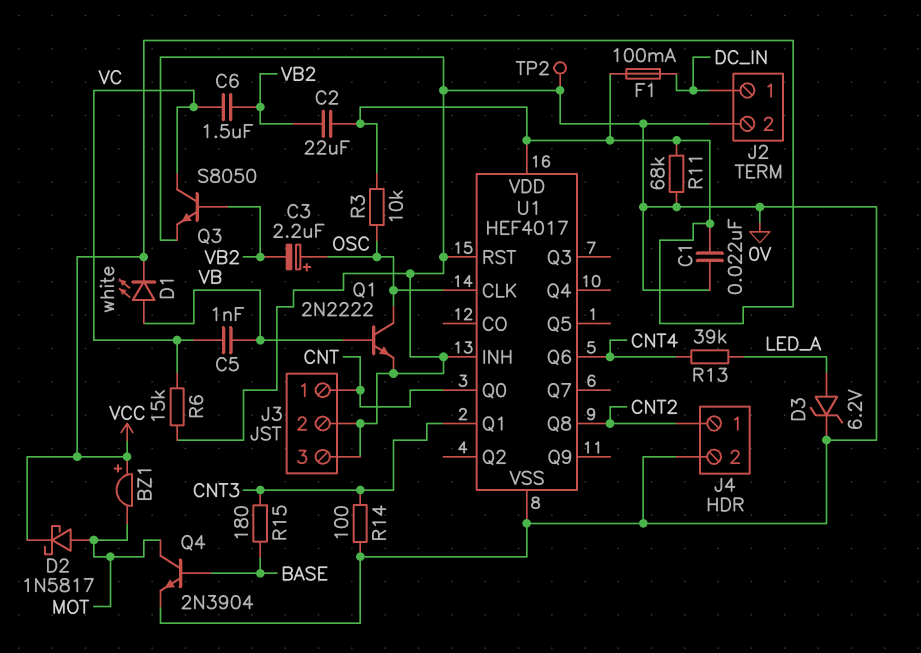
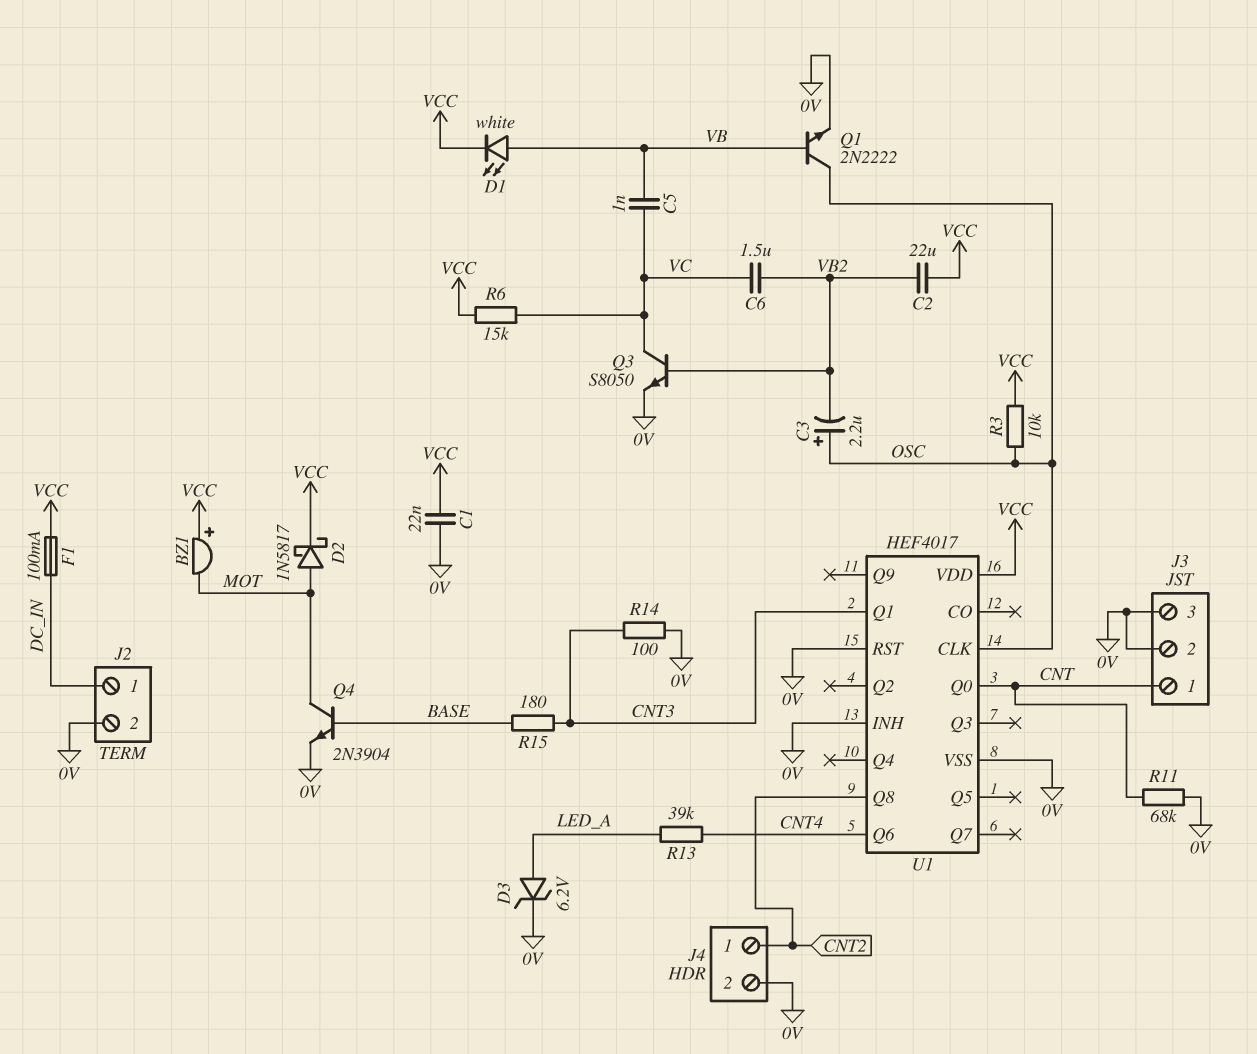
R6: 15k (0V, VC) -> 15k (VC, VCC)
R11: 68k (0V, VCC) -> 68k (0V, CNT)
TP2: test point (0V) -> none

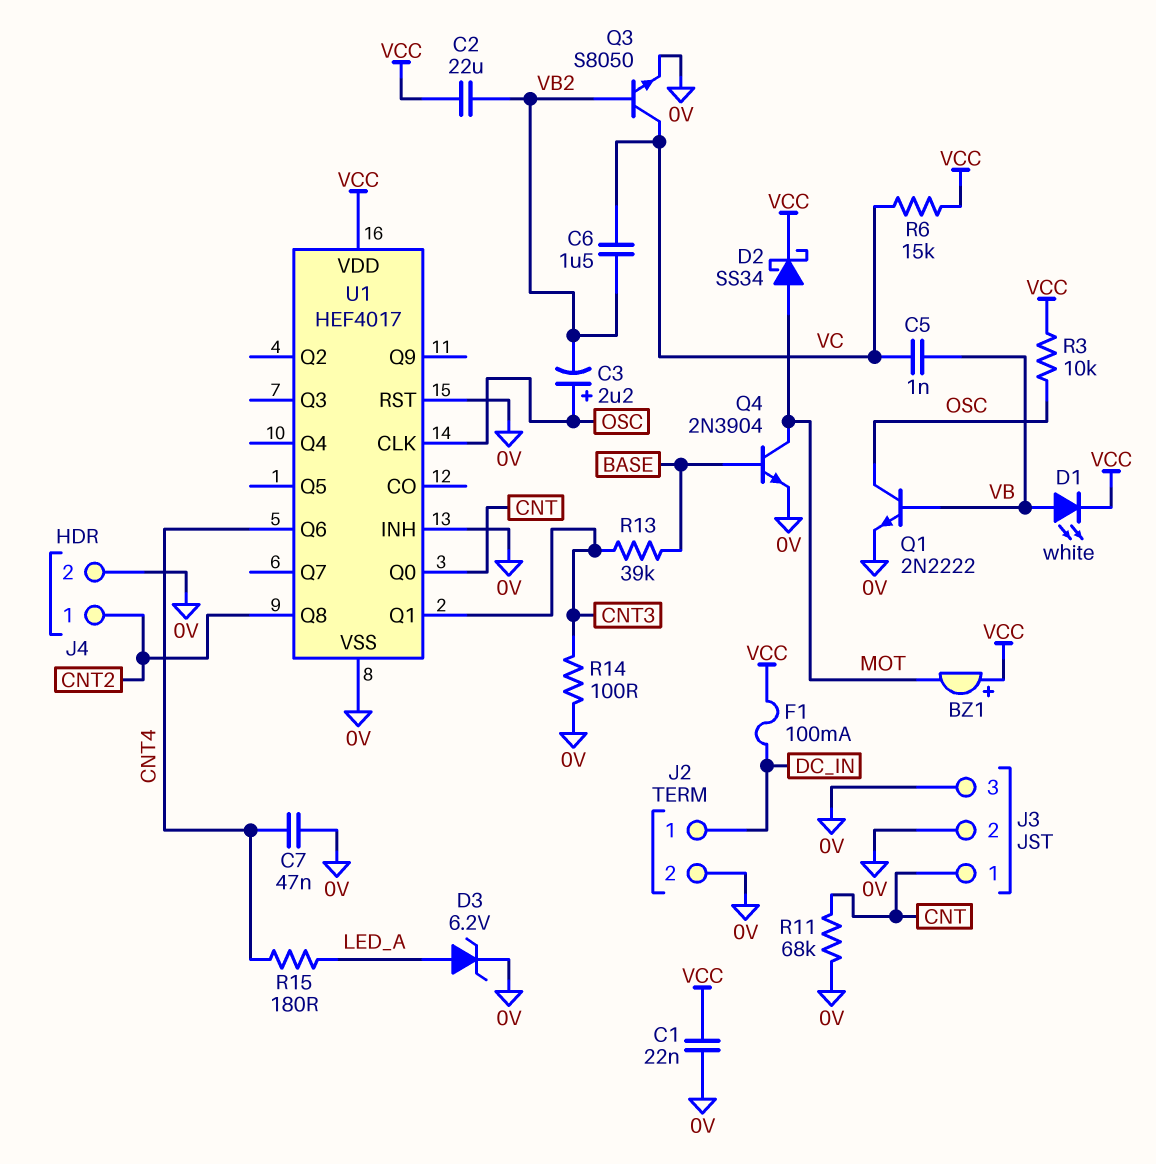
C7: none -> 47nF (0V, CNT4)
D2: schottky 1N5817 (A MOT, K VCC) -> schottky SS34 (A MOT, K VCC)
R13: 39k (CNT4, LED_A) -> 39k (BASE, CNT3)
R15: 180 (BASE, CNT3) -> 180 (CNT4, LED_A)

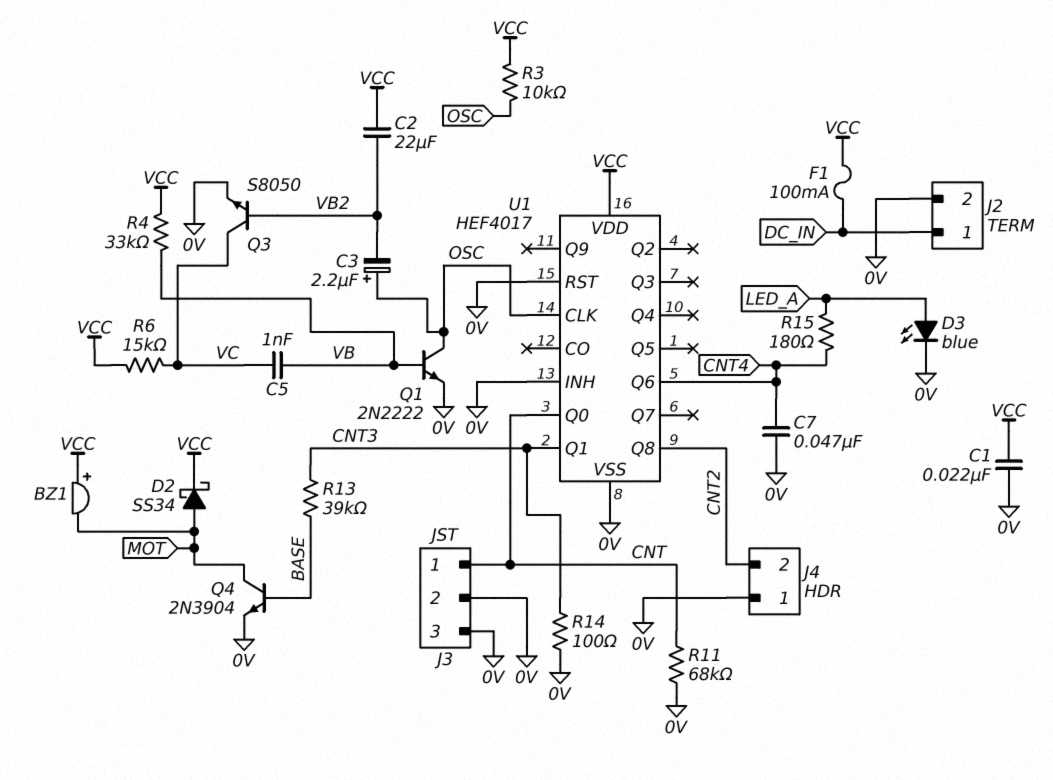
C6: 1.5uF (VB2, VC) -> none
D1: LED white (A VB, K VCC) -> none
D3: zener 6.2V (A LED_A, K 0V) -> LED blue (A LED_A, K 0V)
J4 pin 1: CNT2 -> 0V
J4 pin 2: 0V -> CNT2
R4: none -> 33k (VB, VCC)

